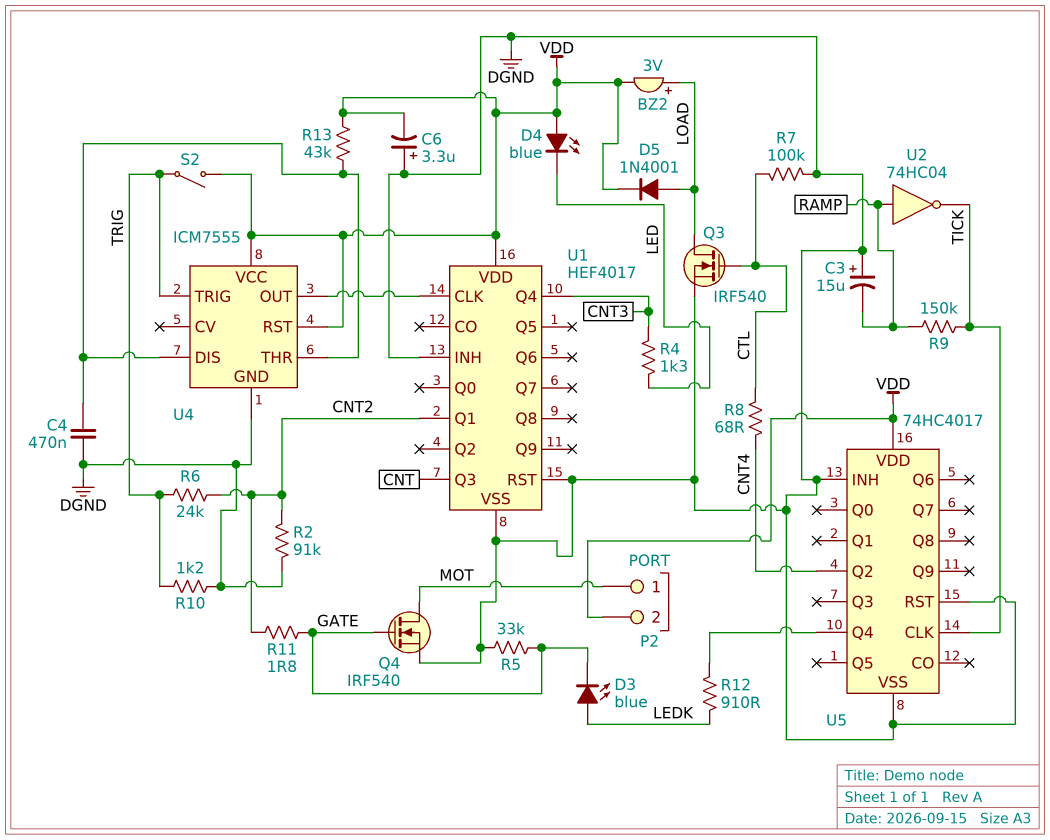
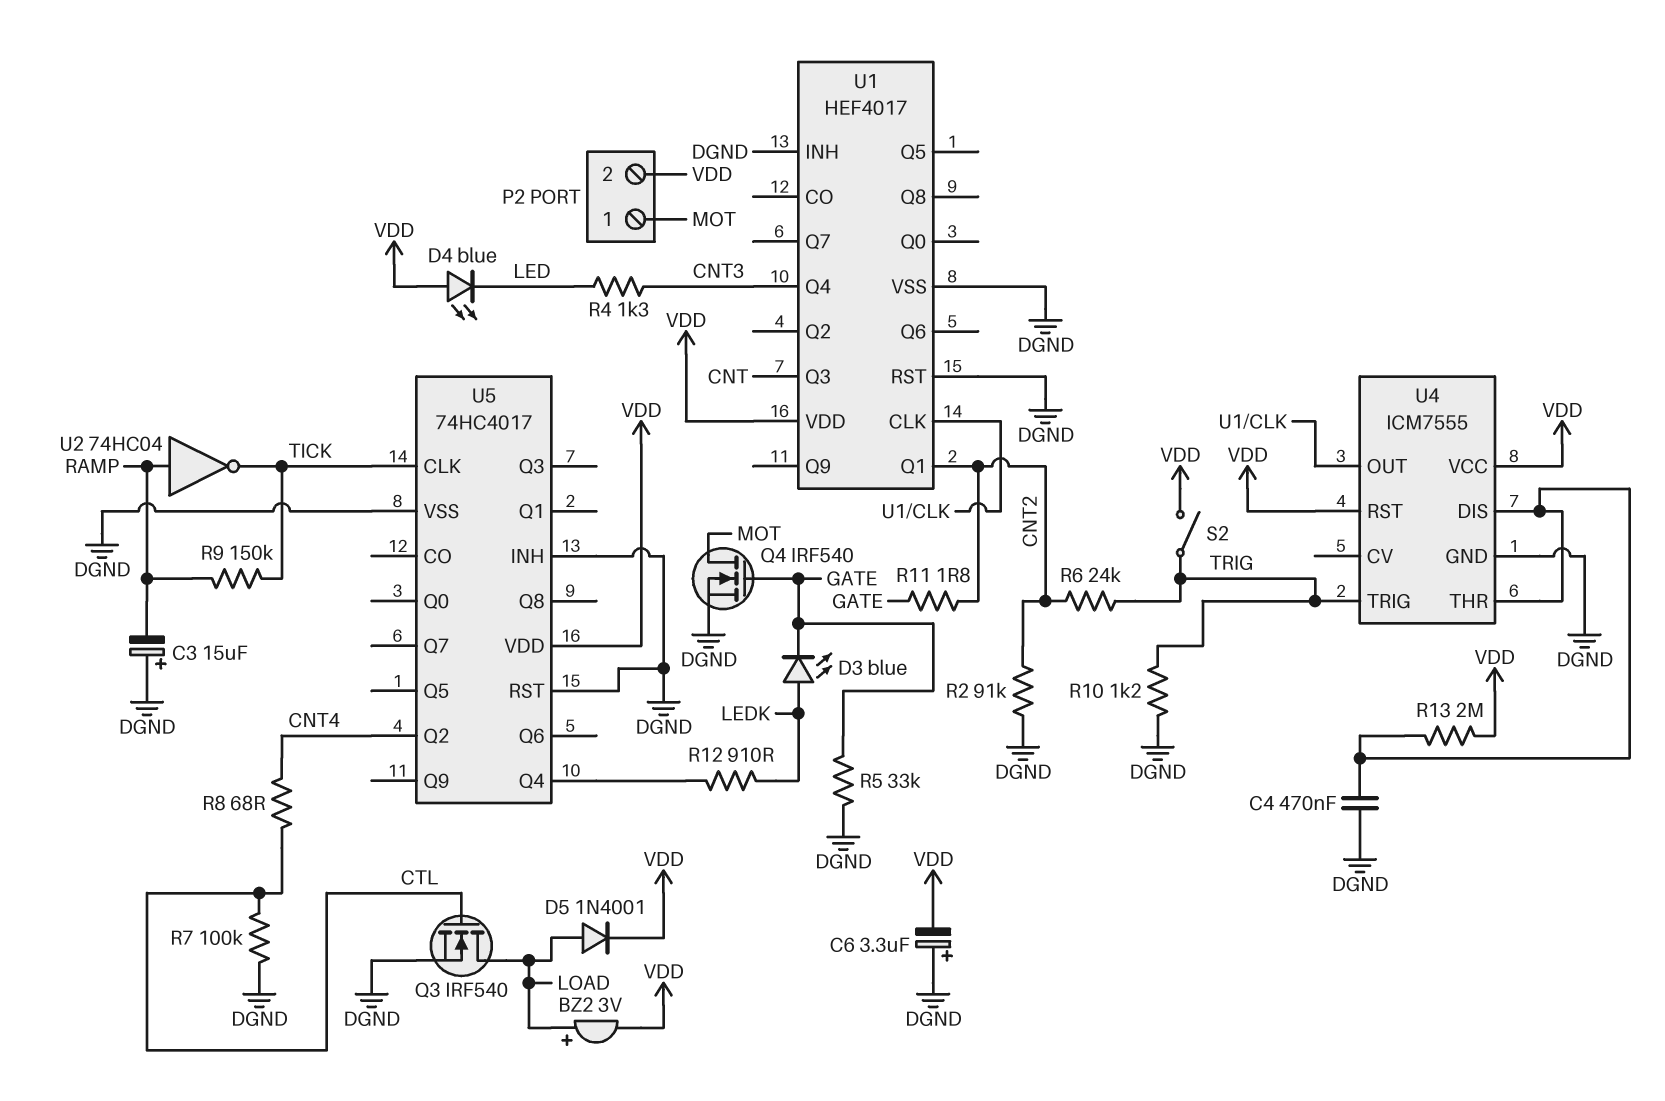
R13: 43k (U4/DIS, VDD) -> 2M (U4/DIS, VDD)

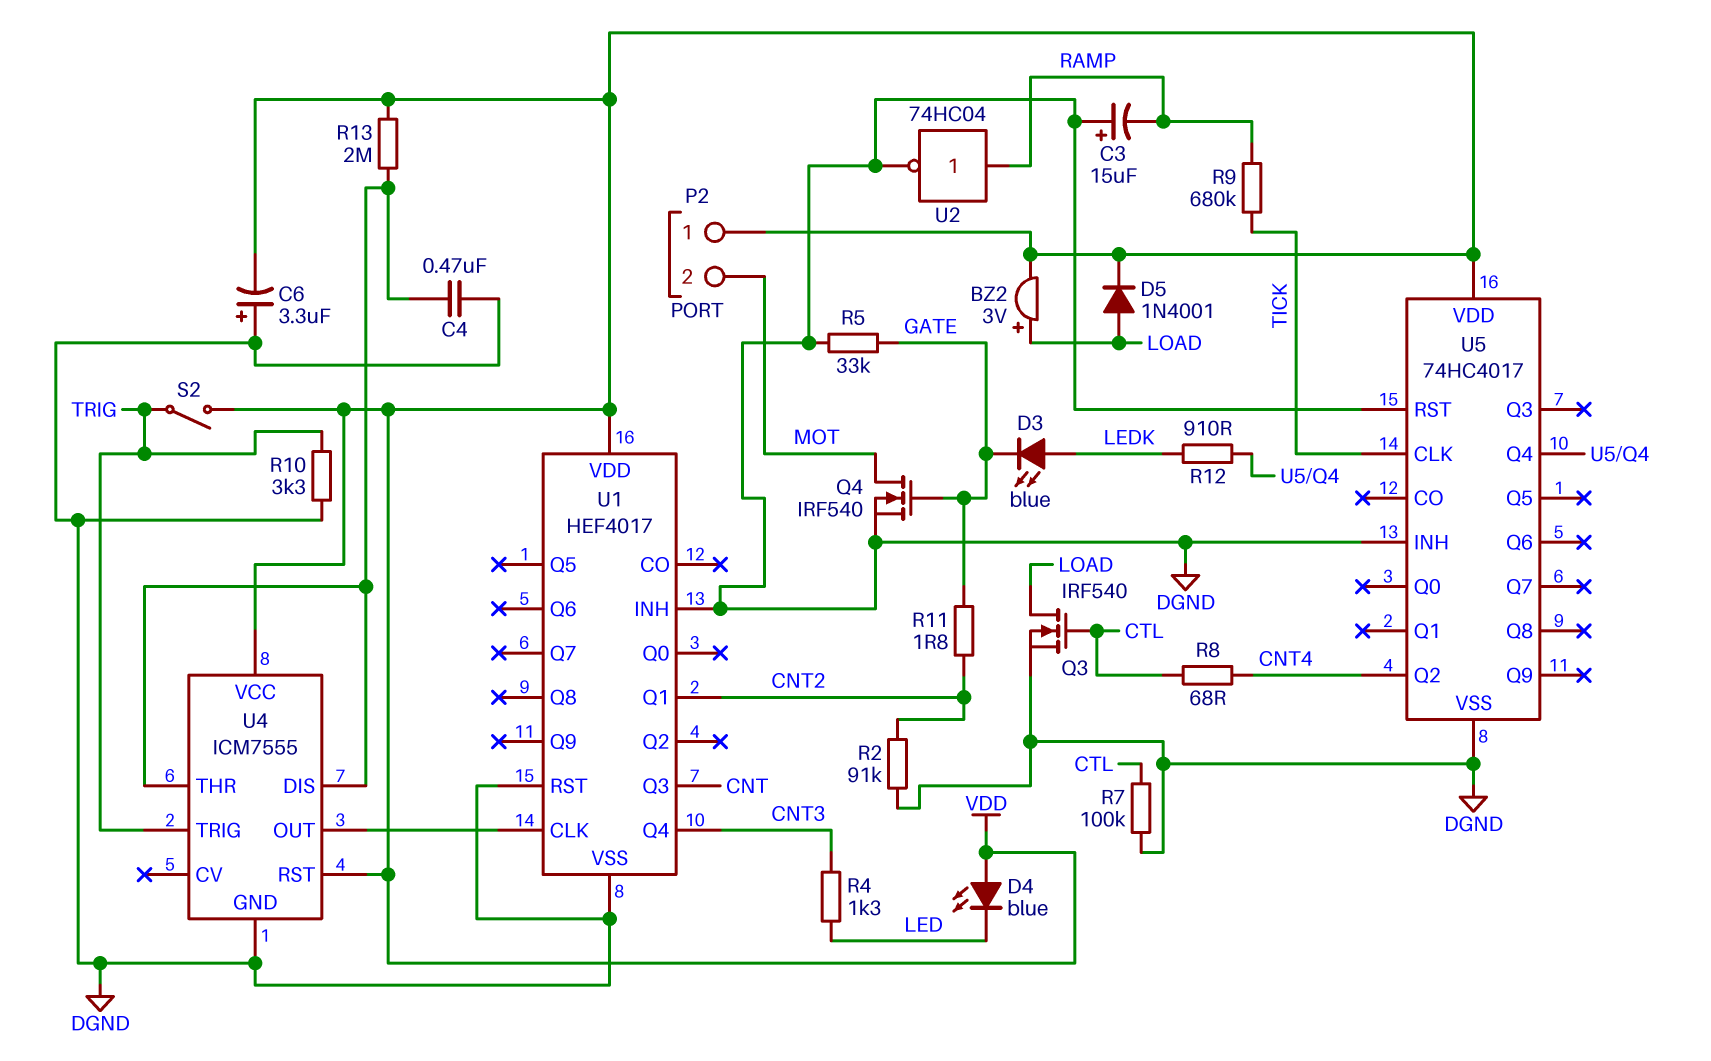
P2 pin 1: MOT -> VDD
P2 pin 2: VDD -> MOT
R6: 24k (CNT2, TRIG) -> none
R9: 150k (RAMP, TICK) -> 680k (RAMP, TICK)
R10: 1.2k (DGND, TRIG) -> 3.3k (DGND, TRIG)
U2: NOT 74HC04 (in RAMP, out TICK) -> NOT 74HC04 (in RAMP, out DGND)

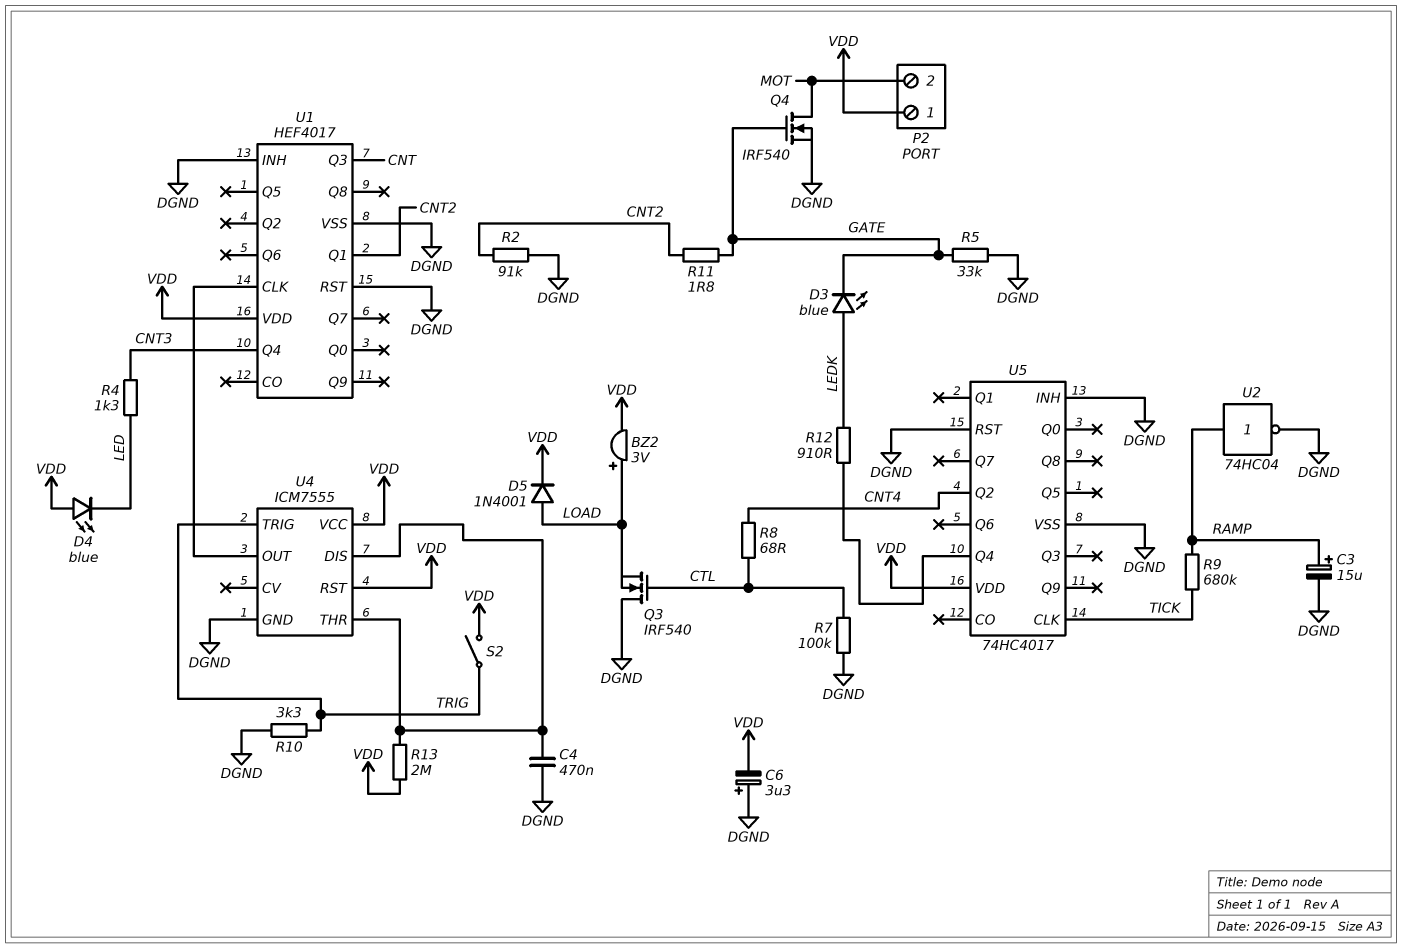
C3: 15uF (plus DGND, minus RAMP) -> 15uF (plus RAMP, minus DGND)
Q3: NMOS IRF540 (G CTL, D LOAD, S DGND) -> NMOS IRF540 (G CTL, D DGND, S LOAD)

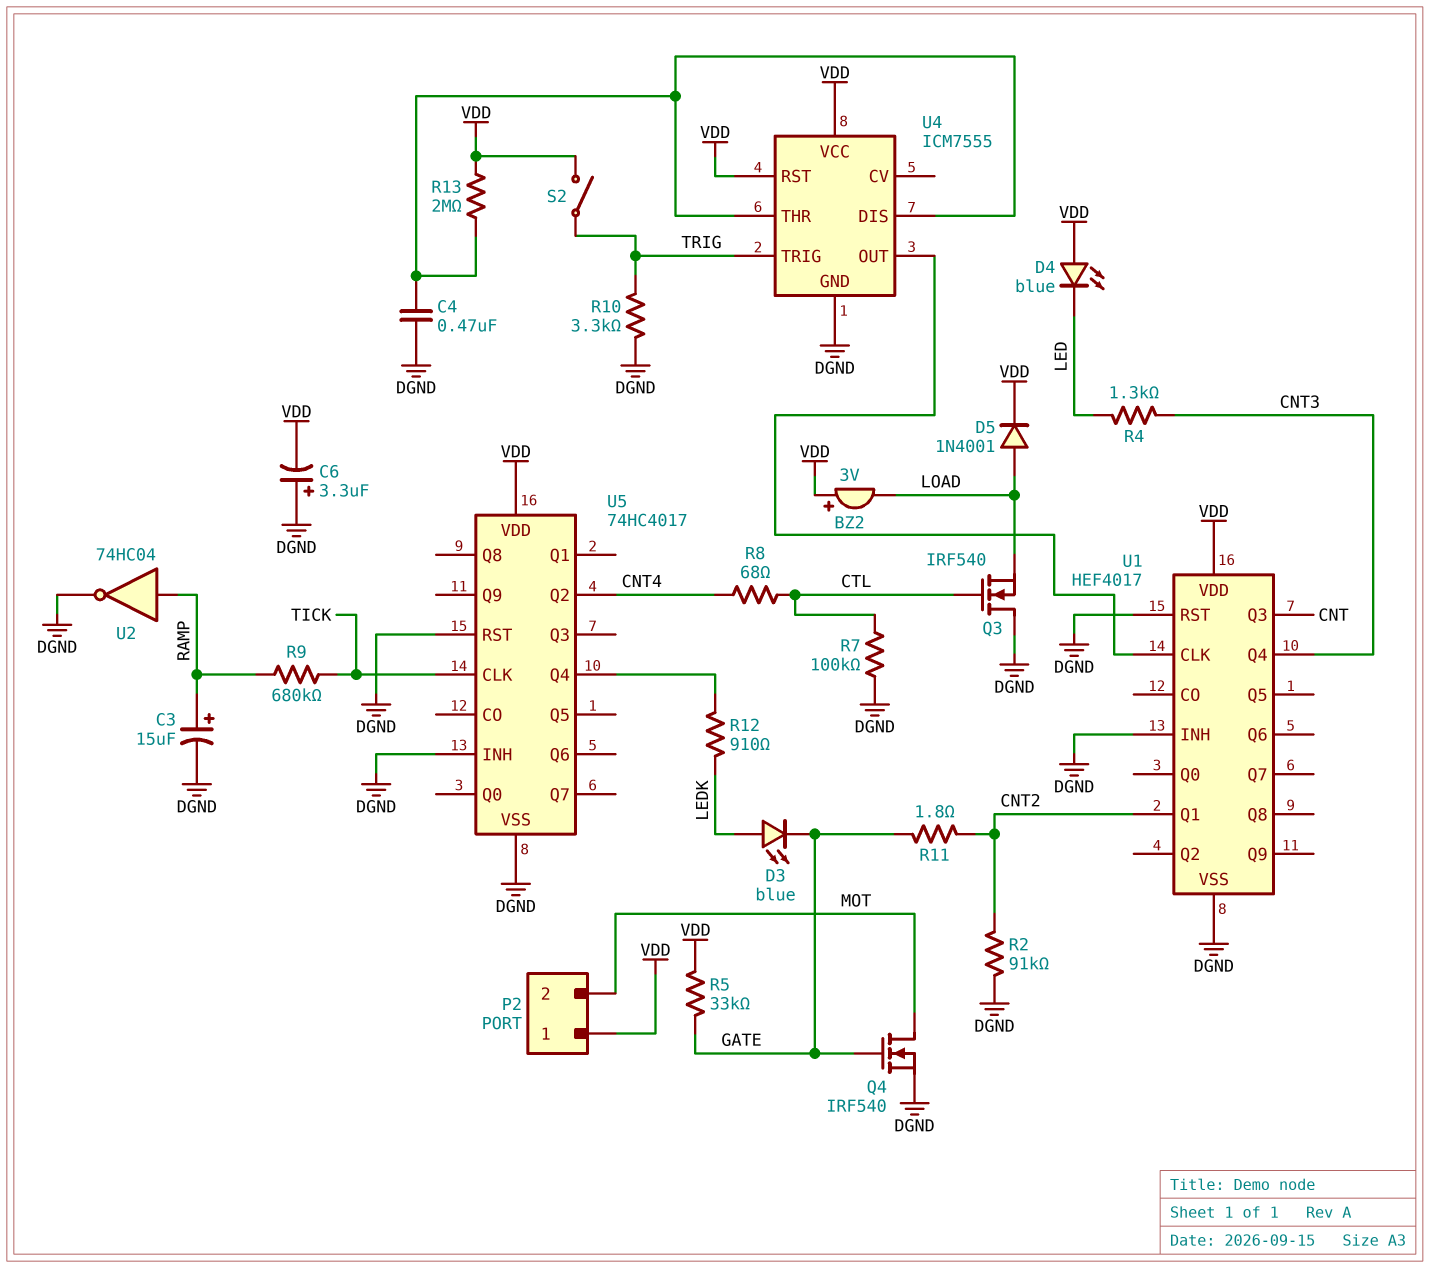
BZ2: buzzer 3V (plus LOAD, minus VDD) -> buzzer 3V (plus VDD, minus LOAD)
R5: 33k (DGND, GATE) -> 33k (GATE, VDD)

